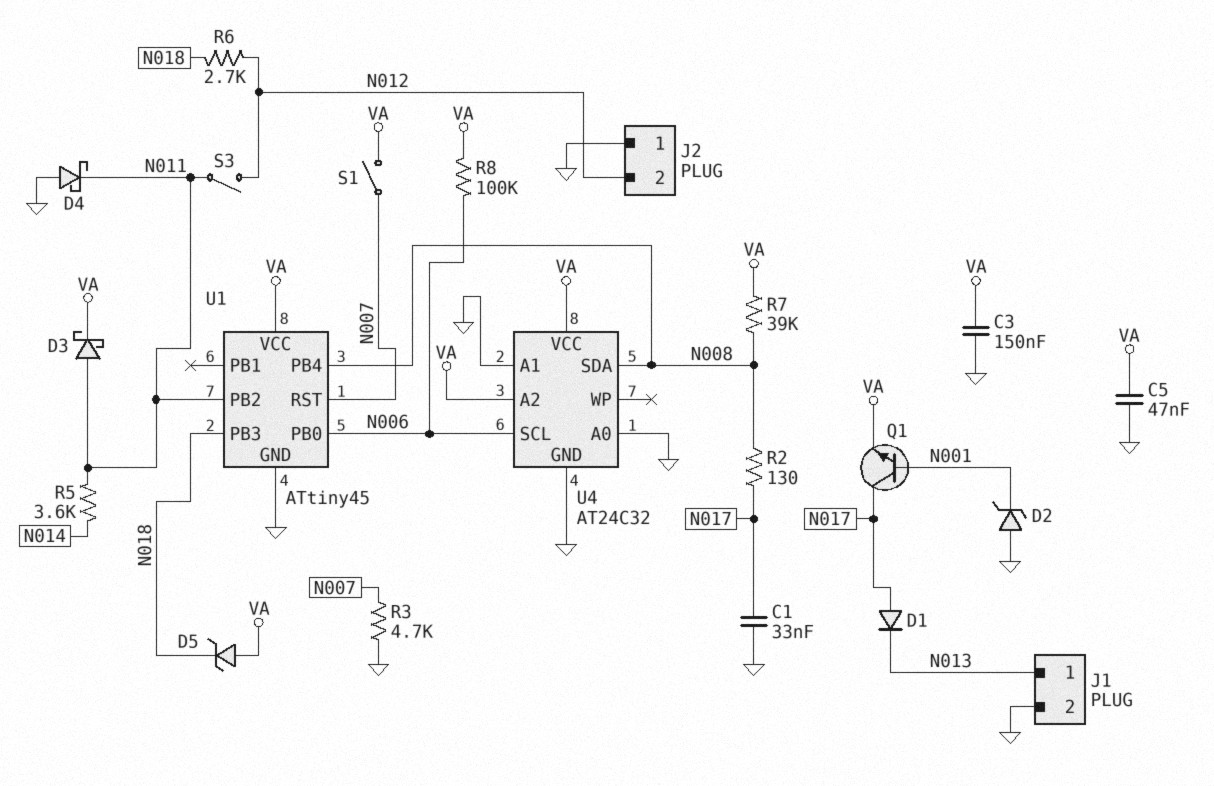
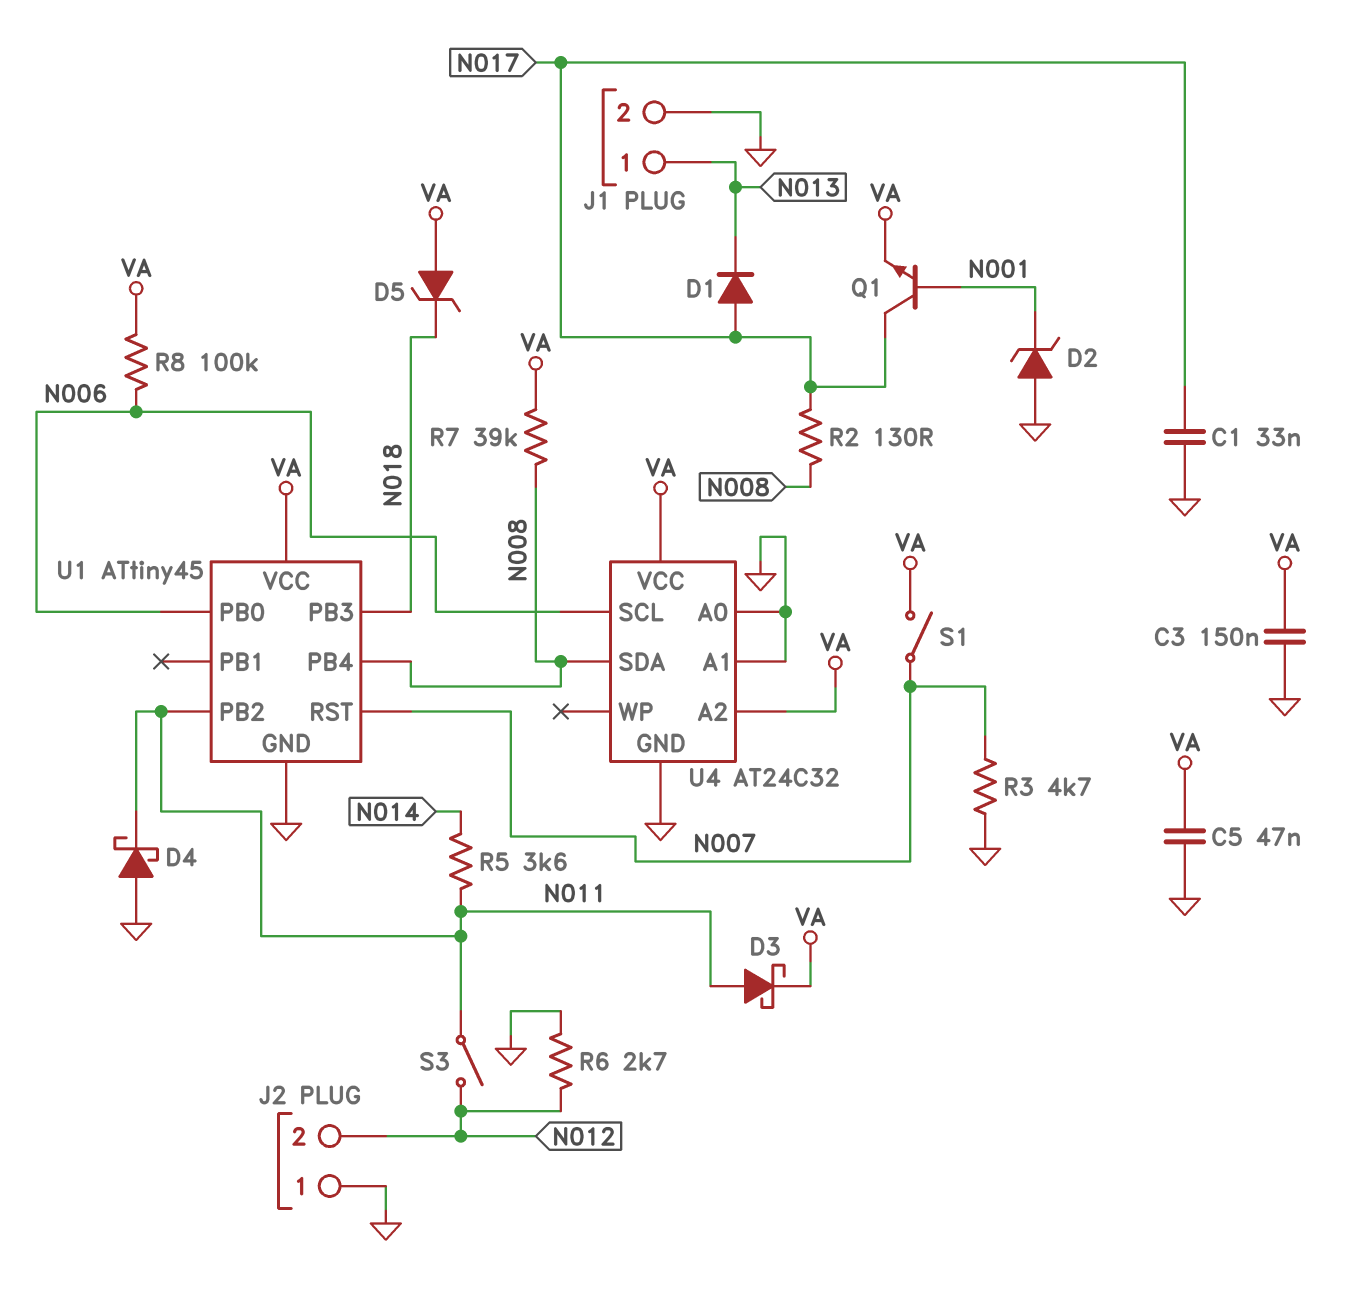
R6: 2.7k (N012, N018) -> 2.7k (GND, N012)

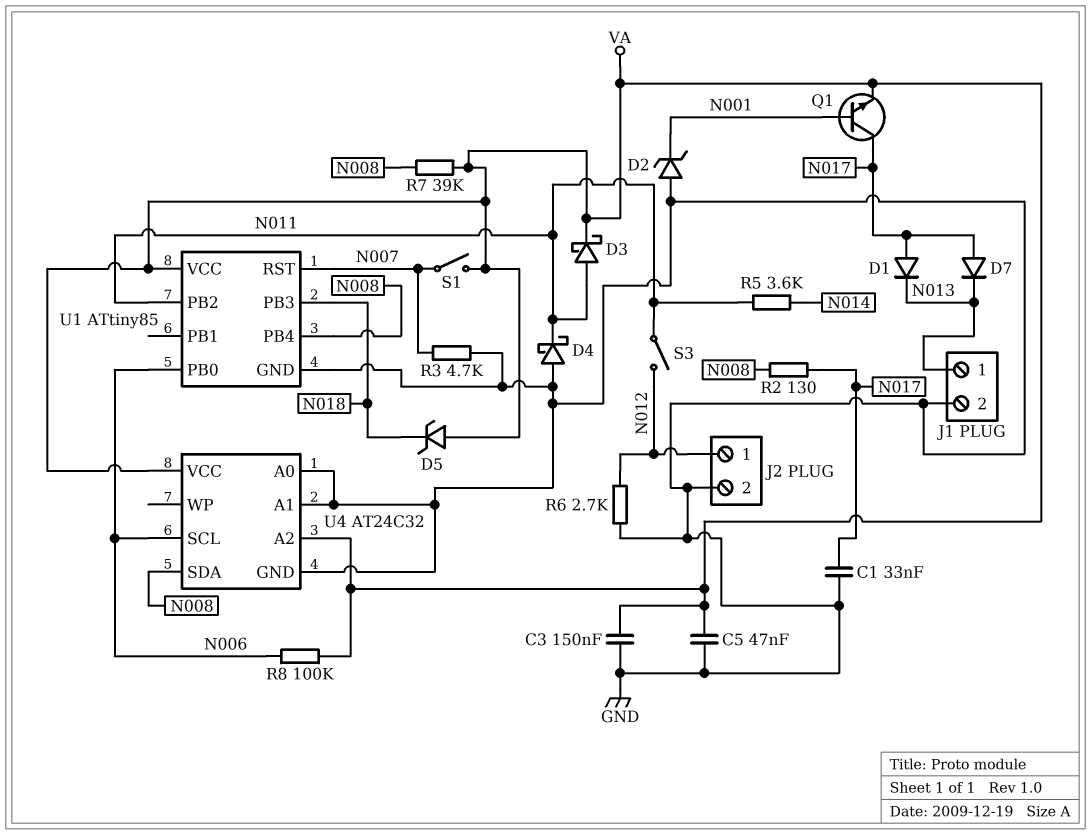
D7: none -> diode (A N017, K N013)
J2 pin 1: GND -> N012
J2 pin 2: N012 -> GND
U1: ATtiny45 -> ATtiny85

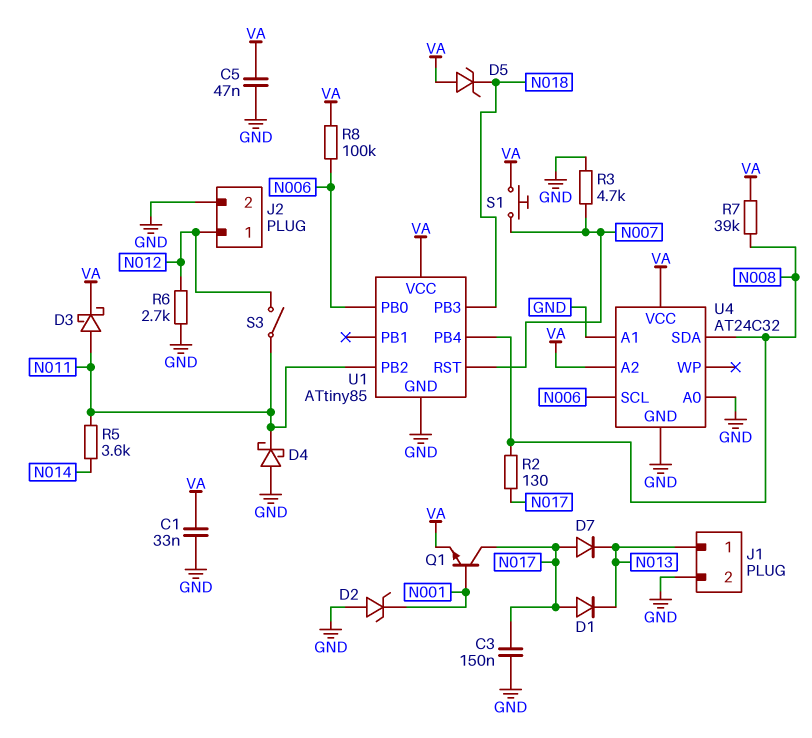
C1: 33nF (GND, N017) -> 33nF (GND, VA)
C3: 150nF (GND, VA) -> 150nF (GND, N017)
S1: switch (N007, VA) -> button (N007, VA)

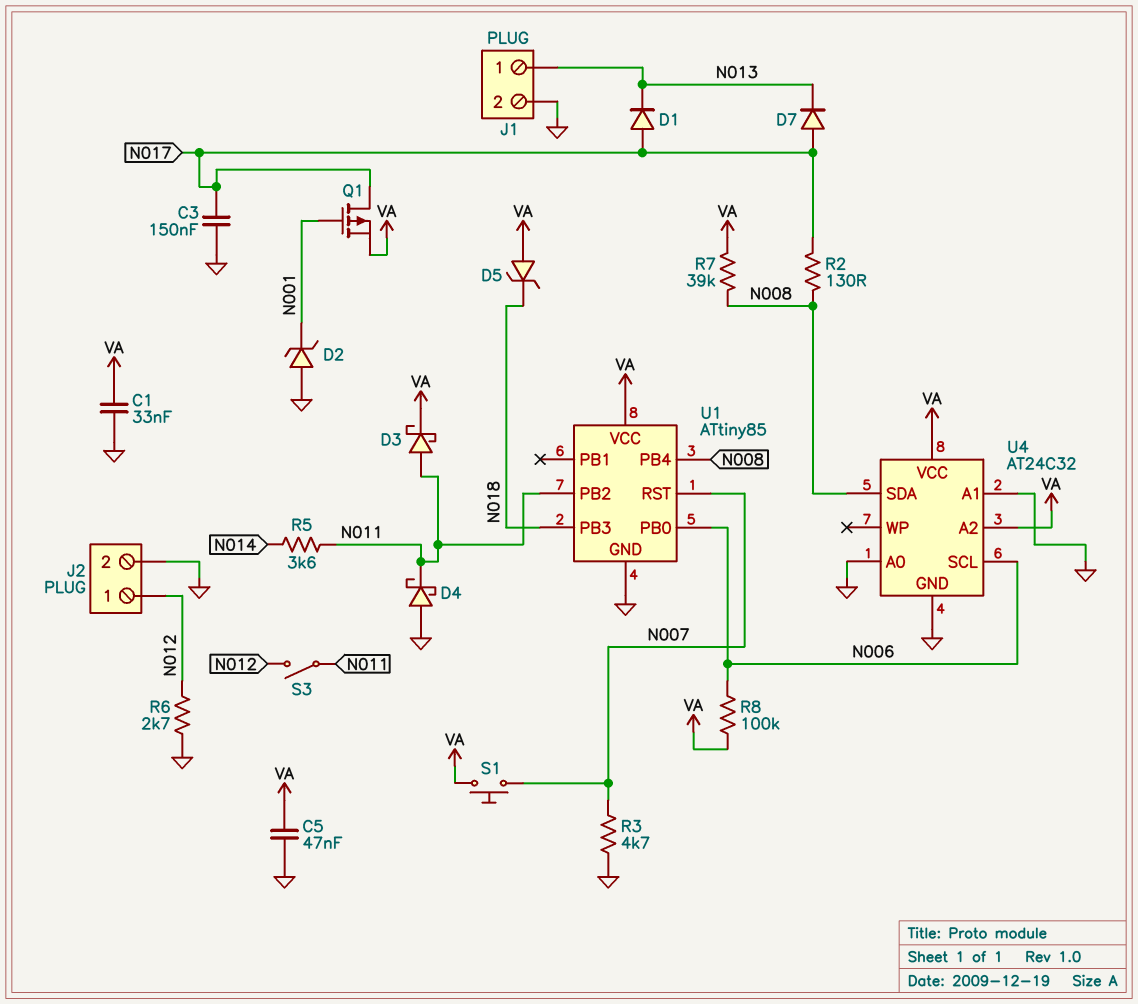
Q1: NPN (B N001, C N017, E VA) -> PMOS (G N001, D N017, S VA)

